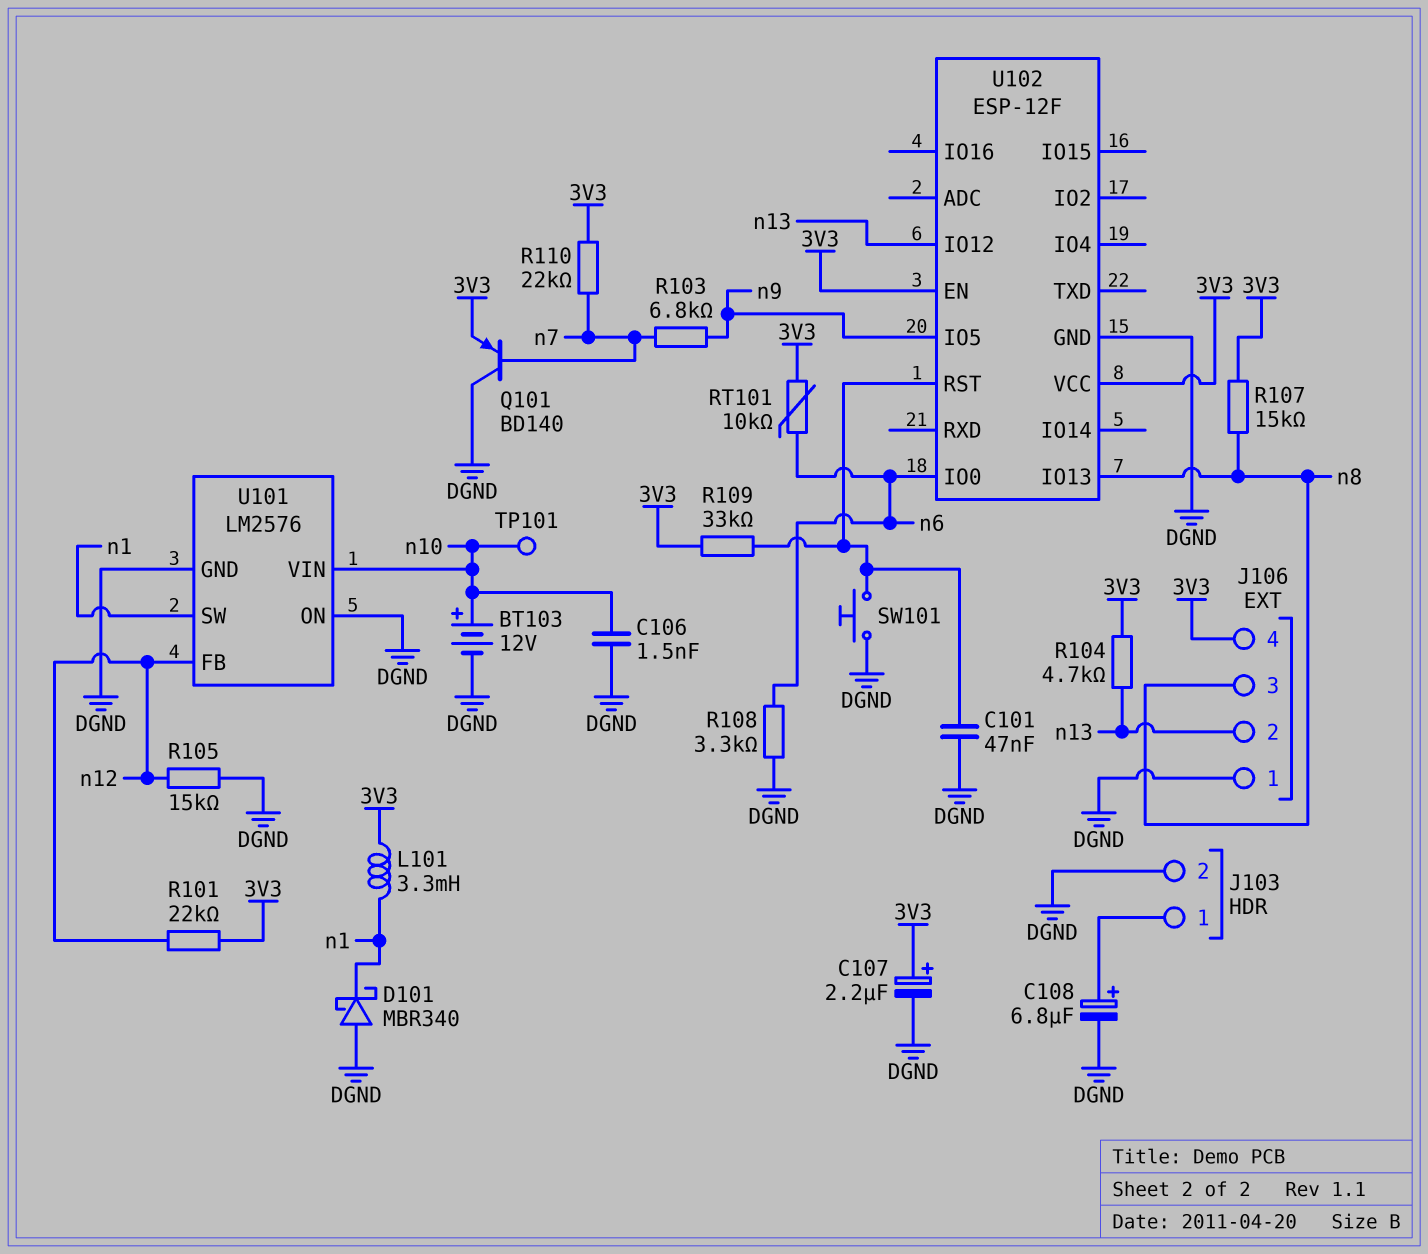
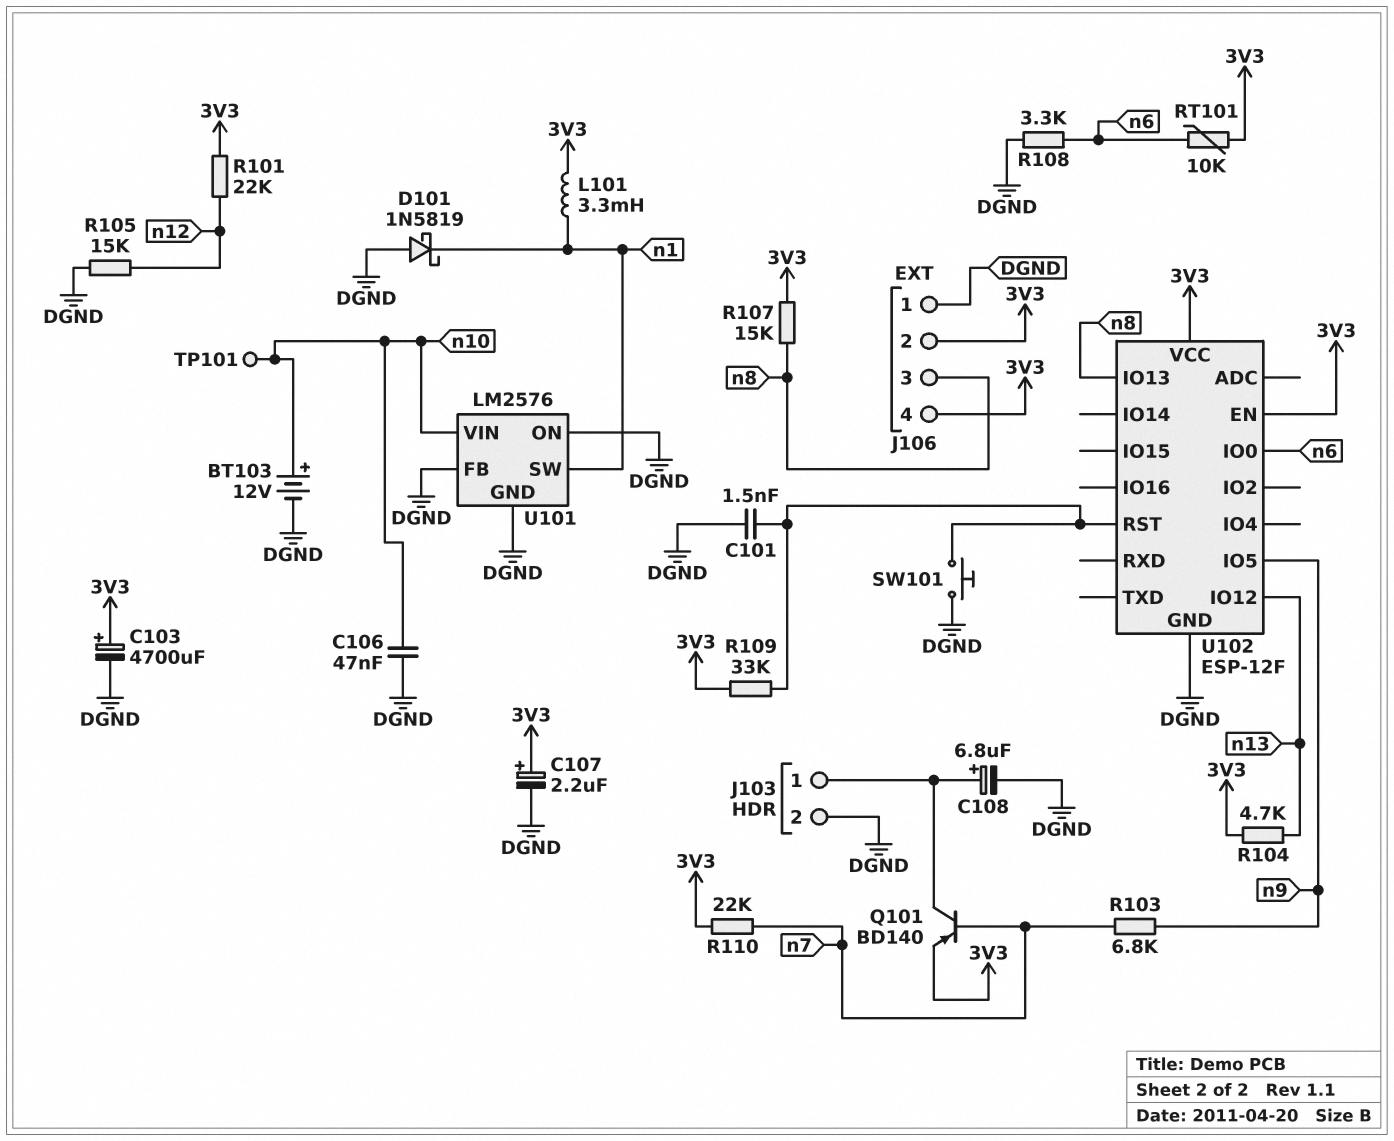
C101: 47nF (DGND, U102/RST) -> 1.5nF (DGND, U102/RST)
C103: none -> 4700uF (plus 3V3, minus DGND)
C106: 1.5nF (DGND, n10) -> 47nF (DGND, n10)
D101: schottky MBR340 (A DGND, K n1) -> schottky 1N5819 (A DGND, K n1)
J106 pin 2: n13 -> 3V3
Q101: PNP BD140 (B n7, C DGND, E 3V3) -> PNP BD140 (B n7, C J103/1, E 3V3)
U101 pin FB: n12 -> DGND

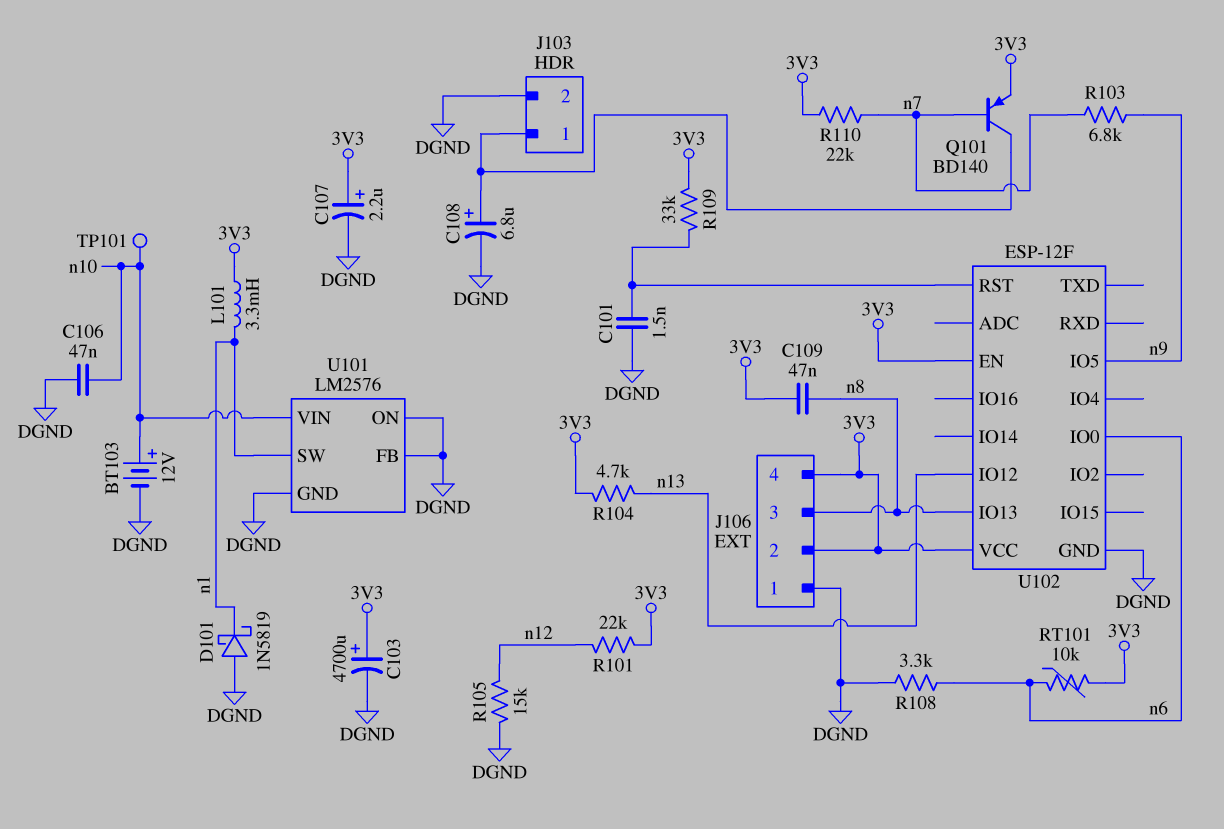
C109: none -> 47nF (3V3, n8)
R107: 15k (3V3, n8) -> none
SW101: button (DGND, U102/RST) -> none

